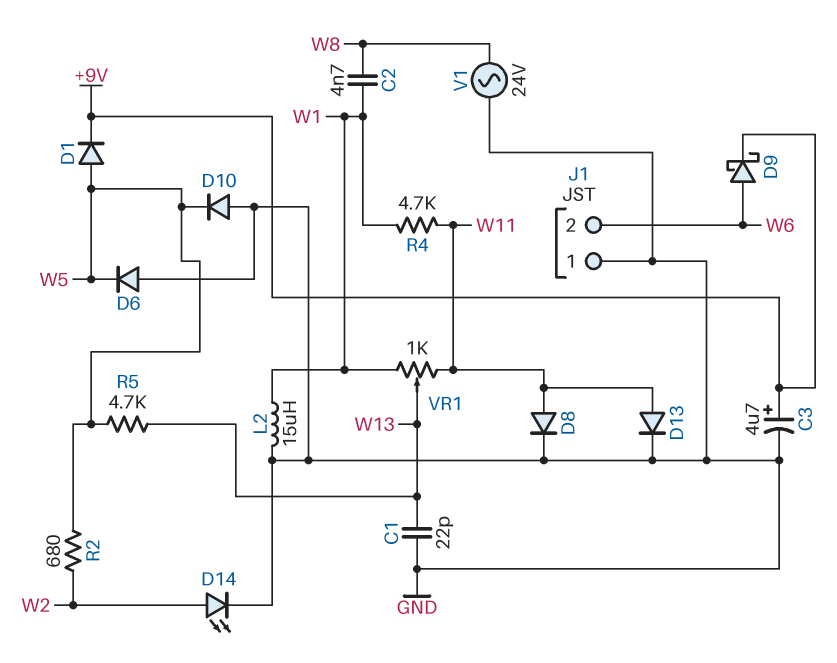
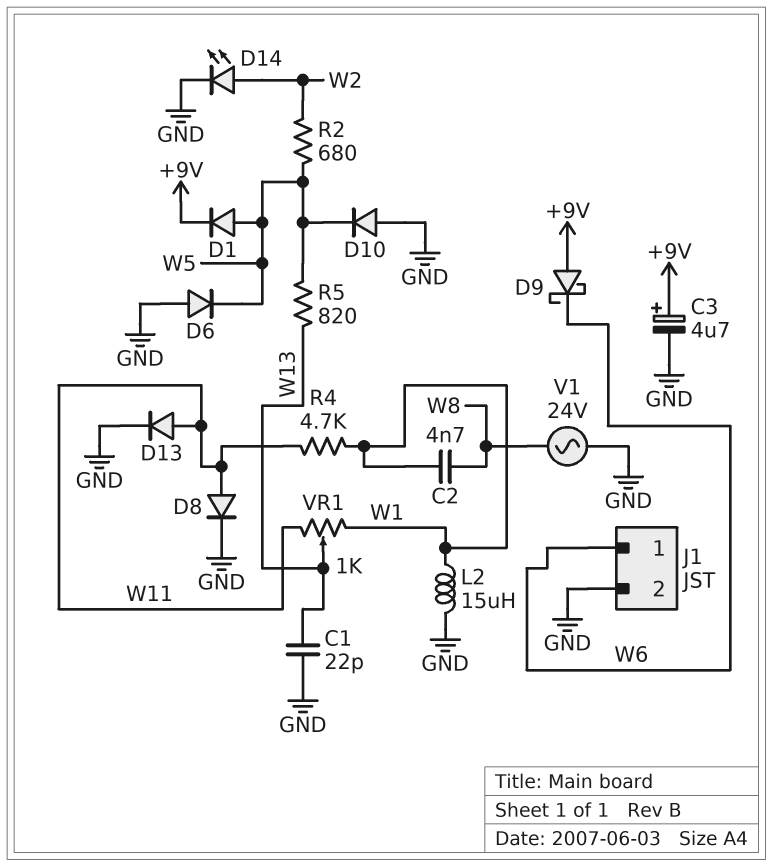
D9: schottky (A W6, K +9V) -> schottky (A +9V, K W6)
J1 pin 1: GND -> W6
J1 pin 2: W6 -> GND
R5: 4.7k (W5, W13) -> 820 (W5, W13)

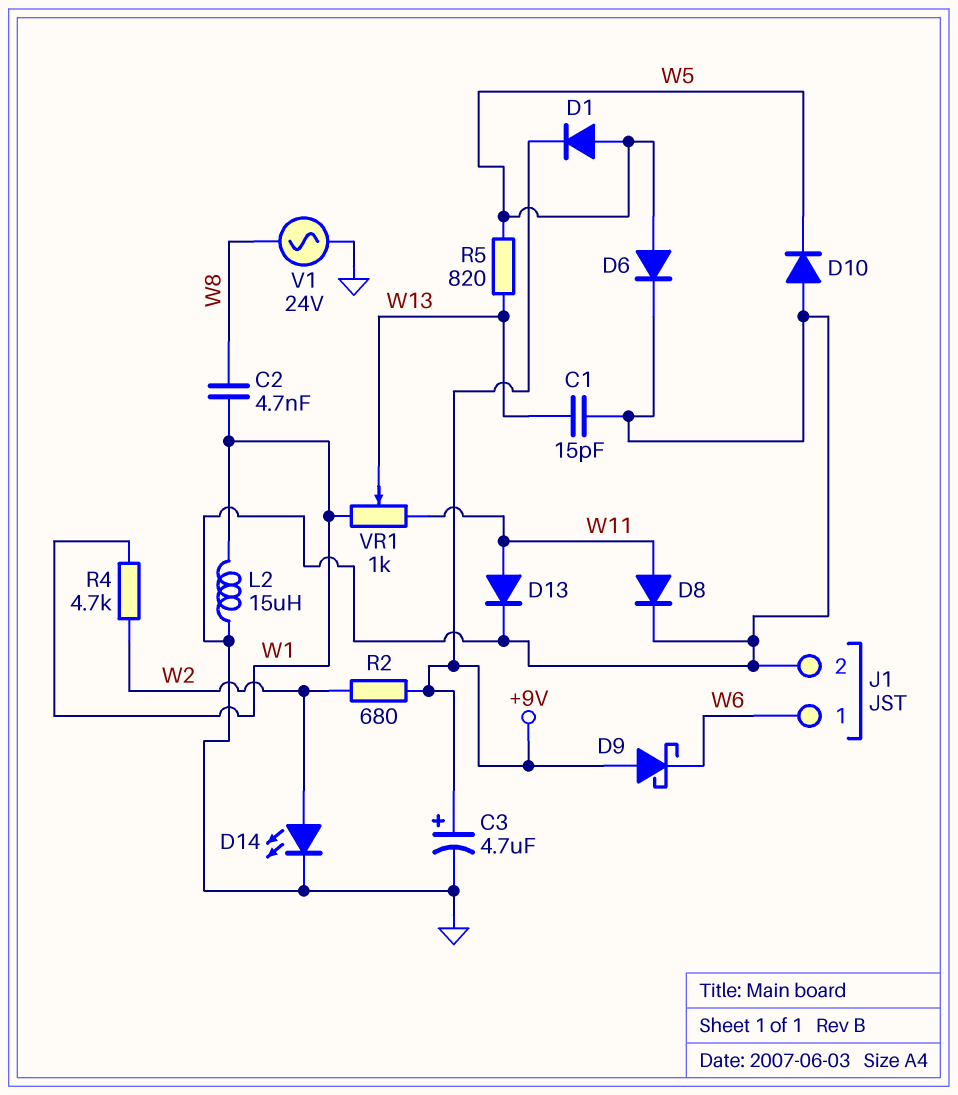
C1: 22pF (GND, W13) -> 15pF (GND, W13)
D6: diode (A GND, K W5) -> diode (A W5, K GND)
R2: 680 (W2, W5) -> 680 (+9V, W2)
R4: 4.7k (W1, W11) -> 4.7k (W1, W2)

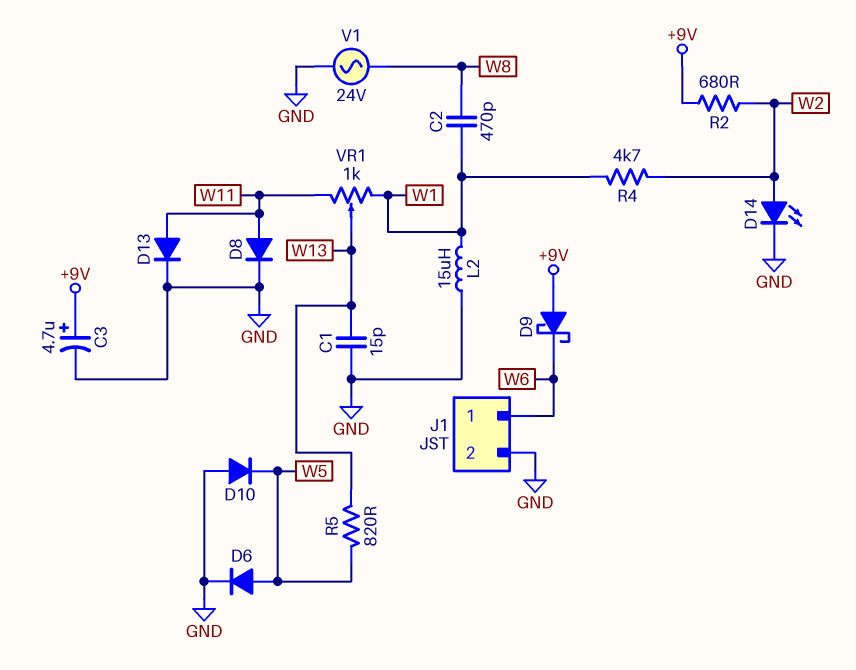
C2: 4.7nF (W1, W8) -> 470pF (W1, W8)
D1: diode (A W5, K +9V) -> none

